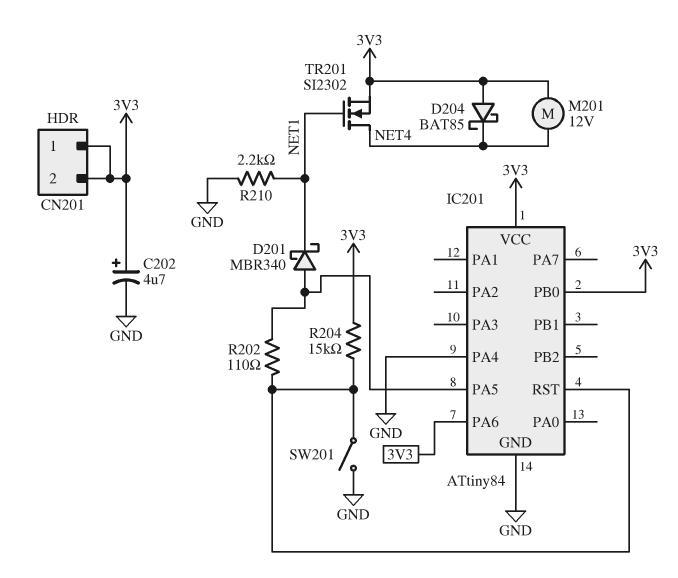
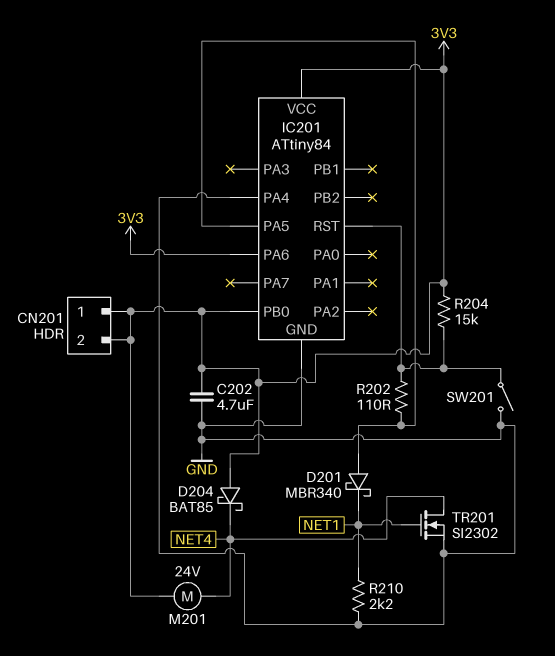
C202: 4.7uF (plus 3V3, minus GND) -> 4.7uF (3V3, GND)
M201: motor 12V (3V3, NET4) -> motor 24V (3V3, NET4)
TR201: NMOS SI2302 (G NET1, D NET4, S 3V3) -> NMOS SI2302 (G NET1, D NET4, S GND)

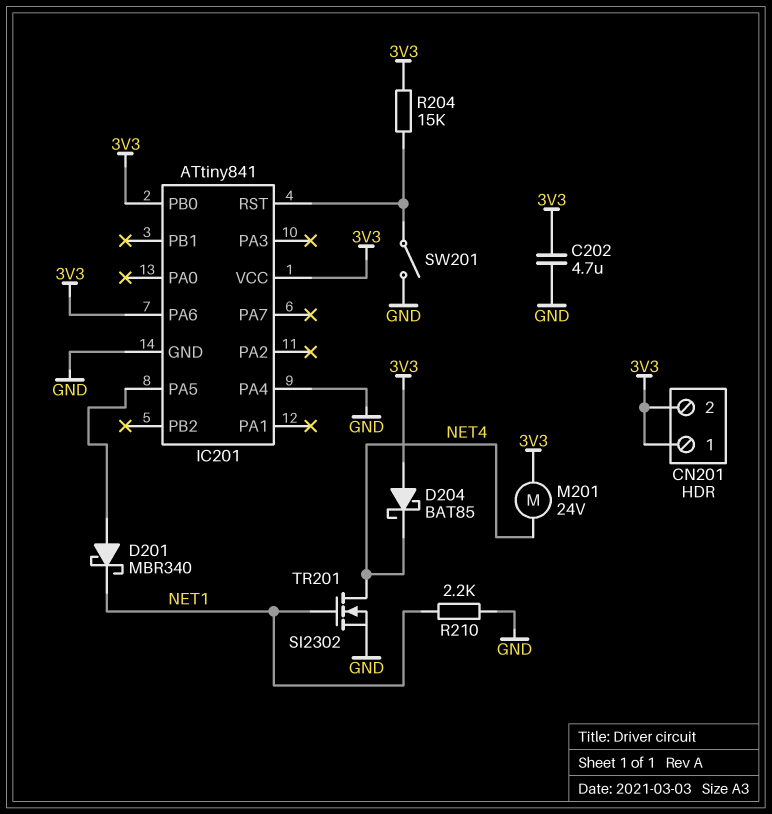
IC201: ATtiny84 -> ATtiny841
R202: 110 (IC201/PA5, IC201/RST) -> none

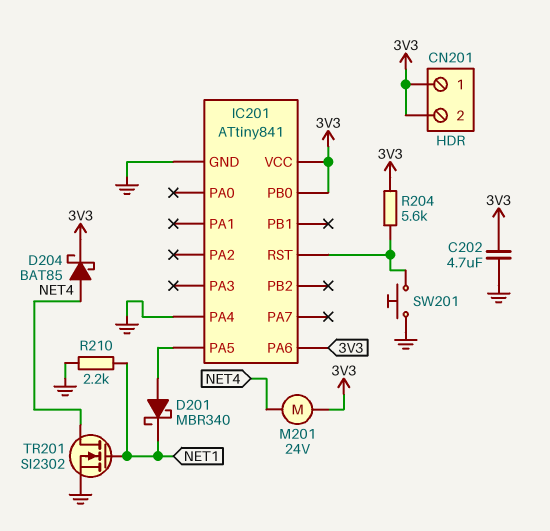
D204: schottky BAT85 (A 3V3, K NET4) -> schottky BAT85 (A NET4, K 3V3)
R204: 15k (3V3, IC201/RST) -> 5.6k (3V3, IC201/RST)
SW201: switch (GND, IC201/RST) -> button (GND, IC201/RST)

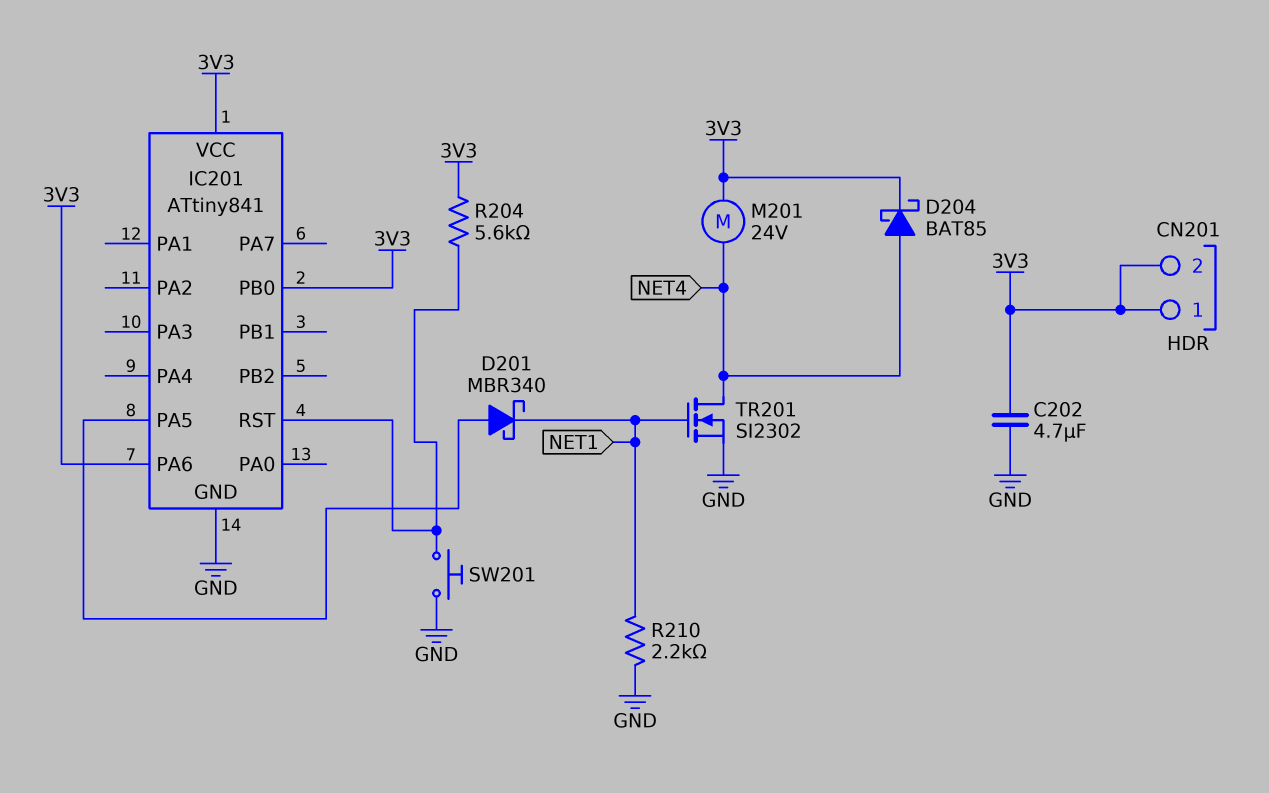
IC201 pin PA4: GND -> none

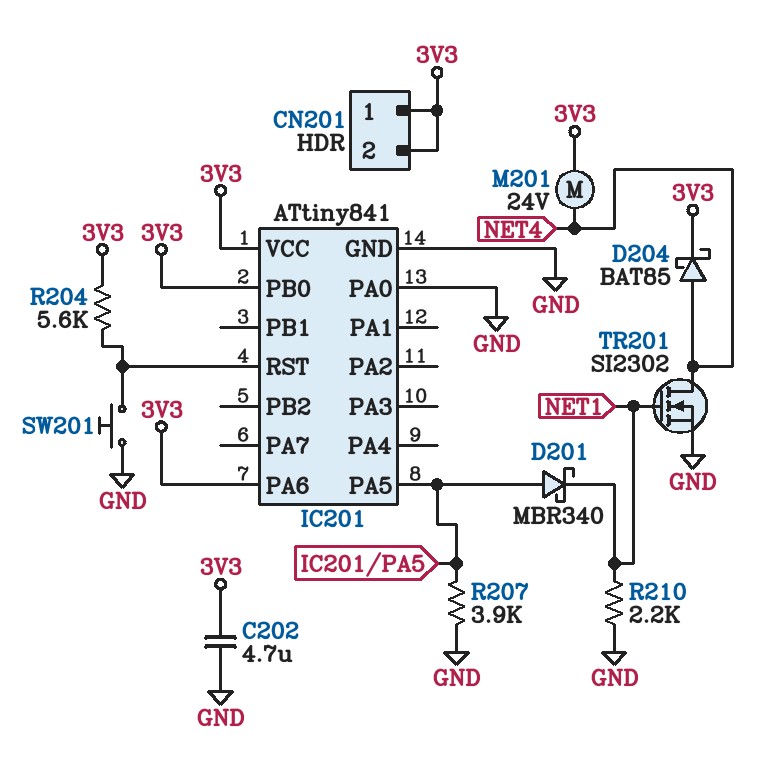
IC201 pin PA0: none -> GND
R207: none -> 3.9k (GND, IC201/PA5)

